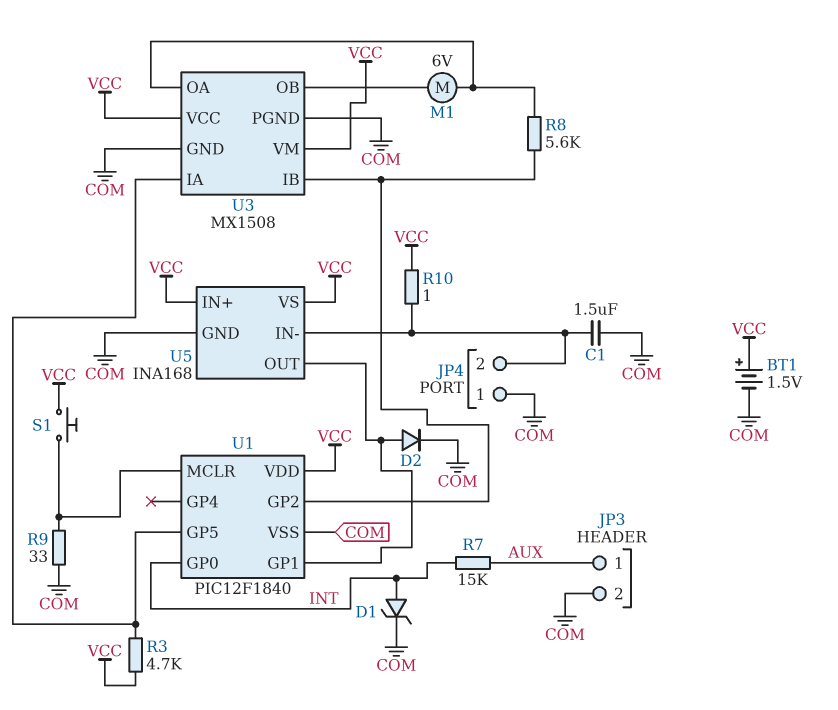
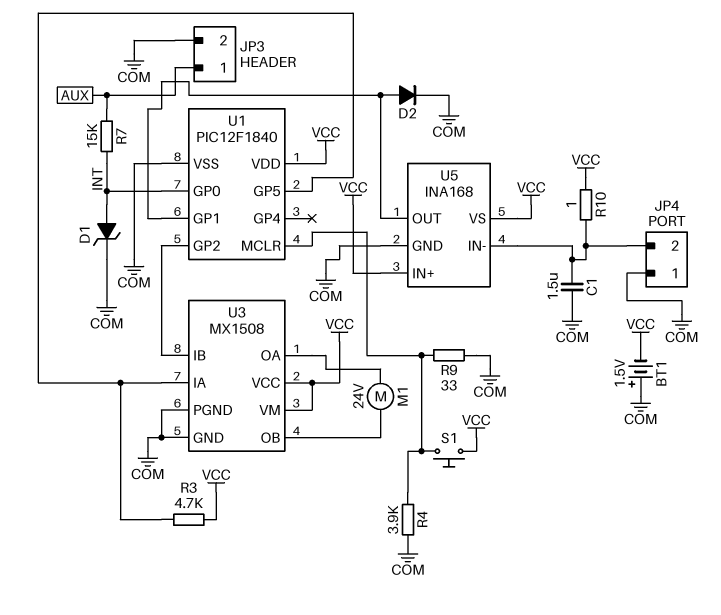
BT1: 1.5V (plus VCC, minus COM) -> 1.5V (plus COM, minus VCC)
M1: motor 6V (U3/OA, U3/OB) -> motor 24V (U3/OA, U3/OB)
R4: none -> 3.9k (COM, U1/MCLR)
R8: 5.6k (U1/GP2, U3/OA) -> none

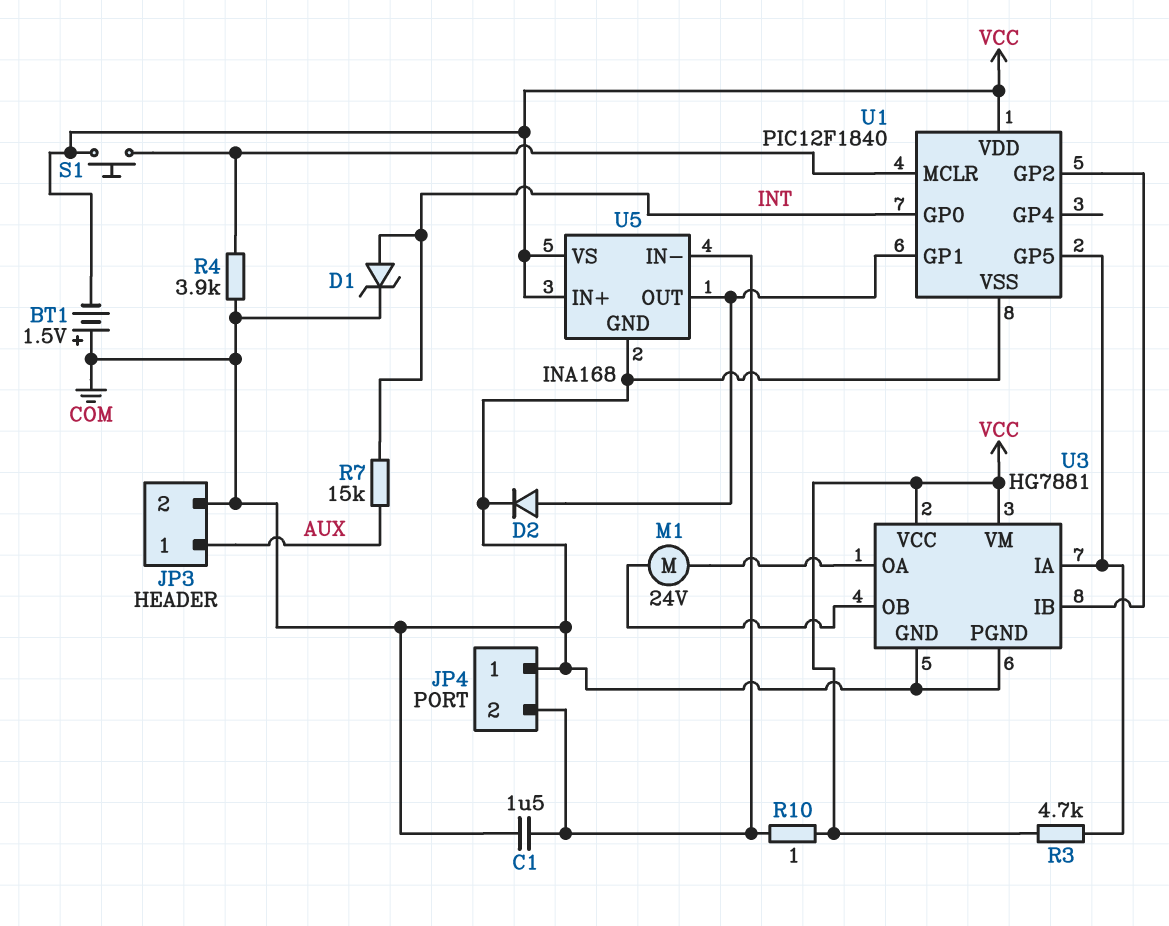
R9: 33 (COM, U1/MCLR) -> none
U3: MX1508 -> HG7881

